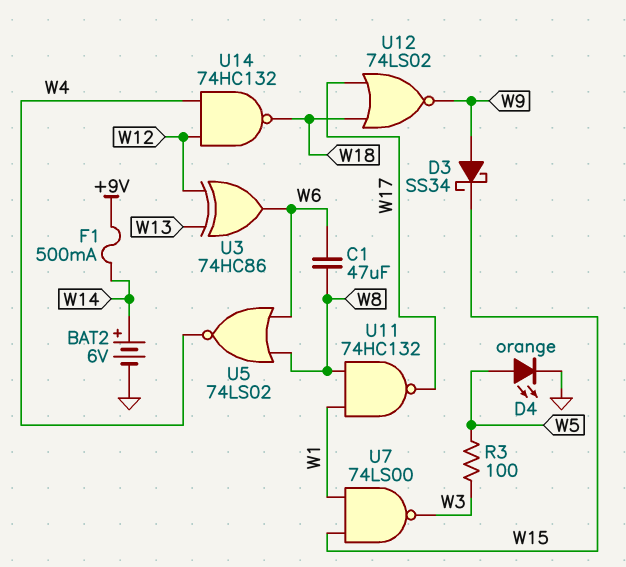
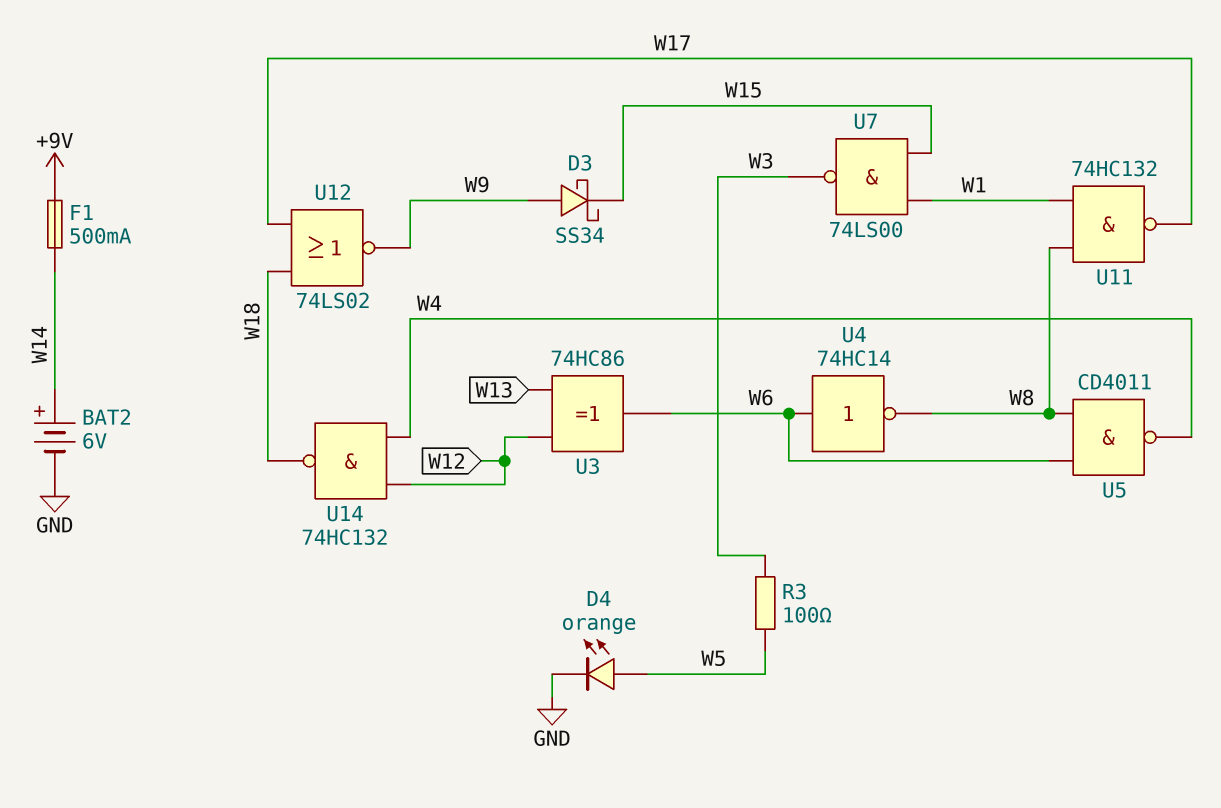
C1: 47uF (W6, W8) -> none
U4: none -> NOT 74HC14 (in W6, out W8)
U5: NOR 74LS02 (in W6, in W8, out W4) -> NAND CD4011 (in W6, in W8, out W4)

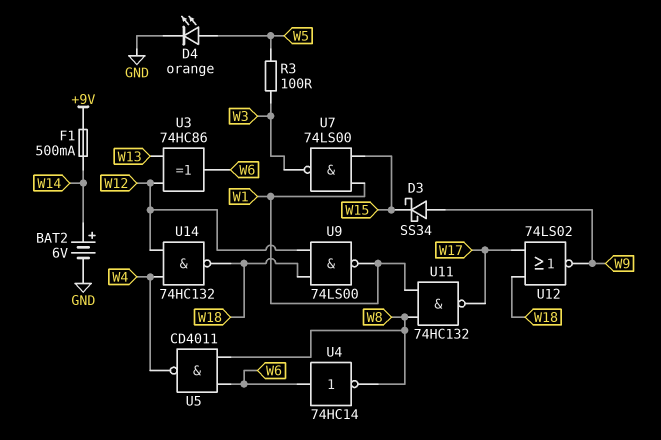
U9: none -> NAND 74LS00 (in W12, in W18, out W1)

